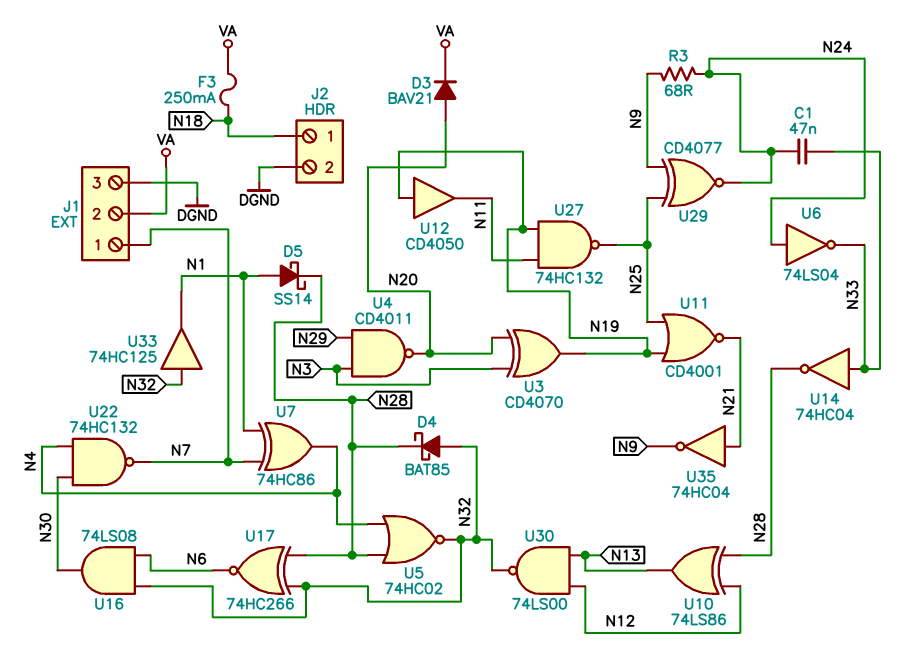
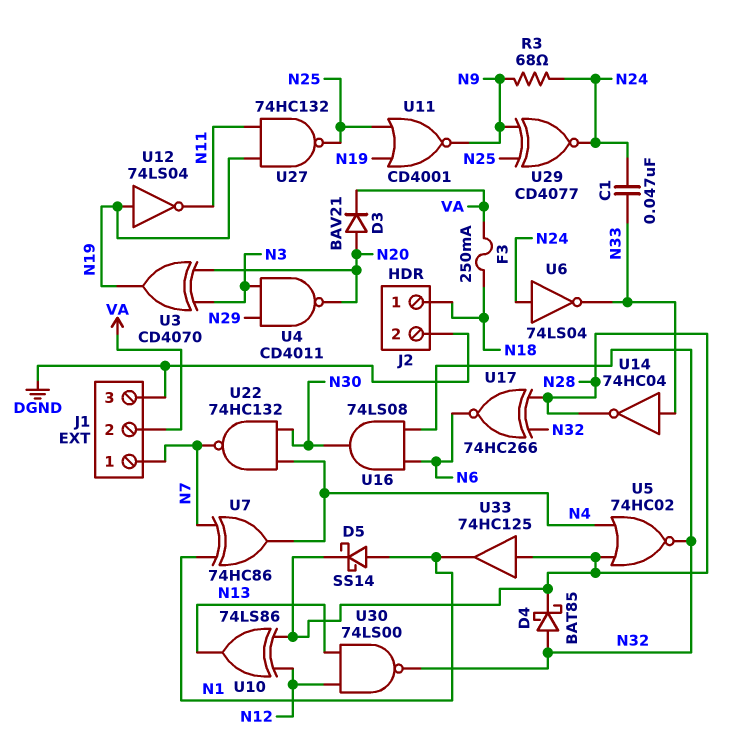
U11: NOR CD4001 (in N19, in N25, out N21) -> NOR CD4001 (in N19, in N25, out N9)
U12: buffer CD4050 (in N19, out N11) -> NOT 74LS04 (in N19, out N11)
U33: buffer 74HC125 (in N32, out N1) -> buffer 74HC125 (in N28, out N1)
U35: NOT 74HC04 (in N21, out N9) -> none

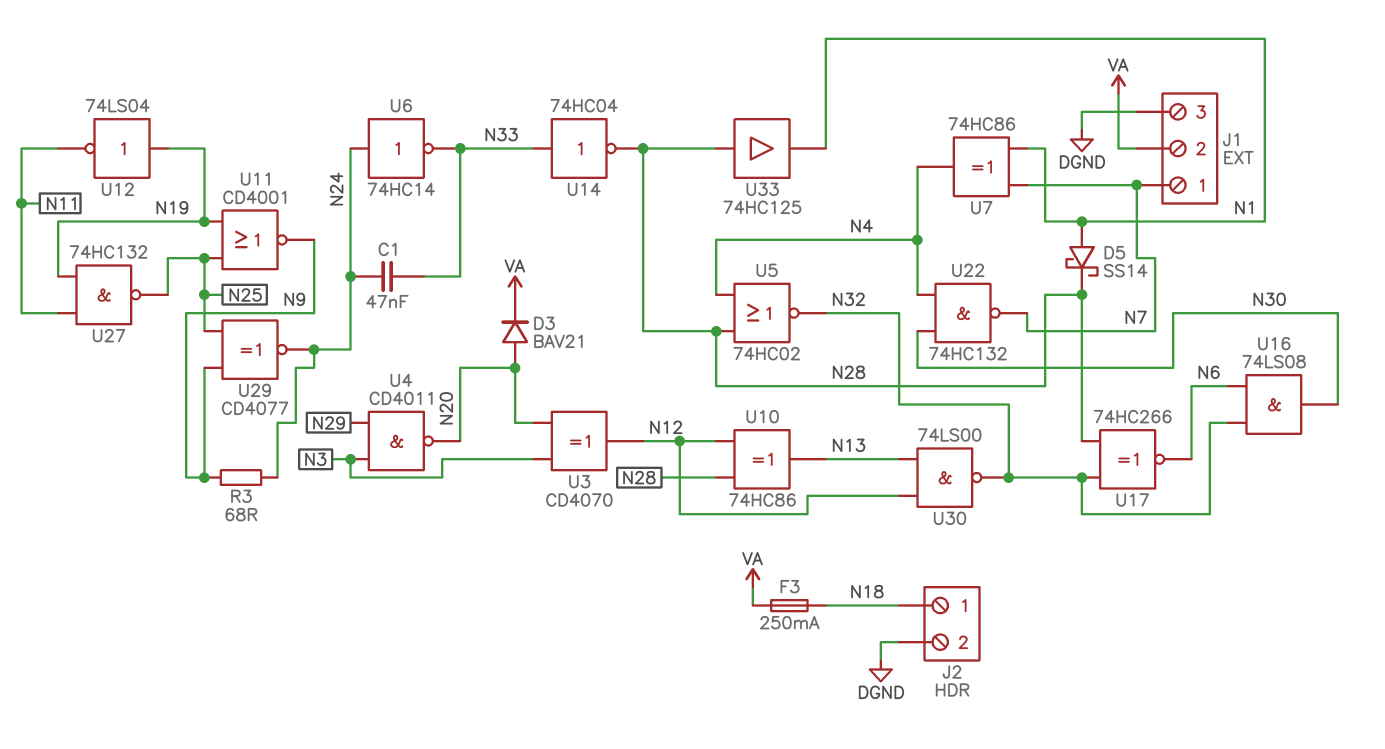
D4: schottky BAT85 (A N32, K N28) -> none
U3: XOR CD4070 (in N3, in N20, out N19) -> XOR CD4070 (in N3, in N20, out N12)
U6: NOT 74LS04 (in N24, out N33) -> NOT 74HC14 (in N24, out N33)
U10: XOR 74LS86 (in N12, in N28, out N13) -> XOR 74HC86 (in N12, in N28, out N13)

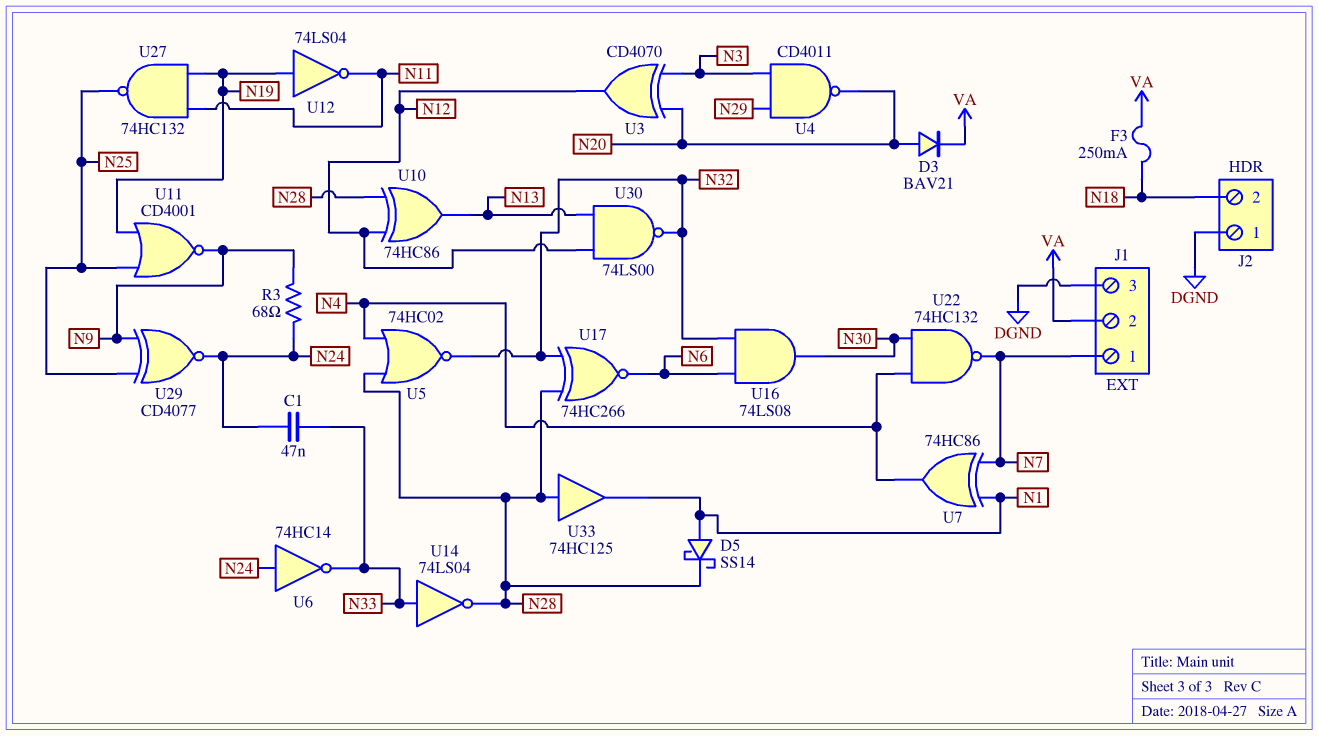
J2 pin 1: N18 -> DGND
J2 pin 2: DGND -> N18
U14: NOT 74HC04 (in N33, out N28) -> NOT 74LS04 (in N33, out N28)

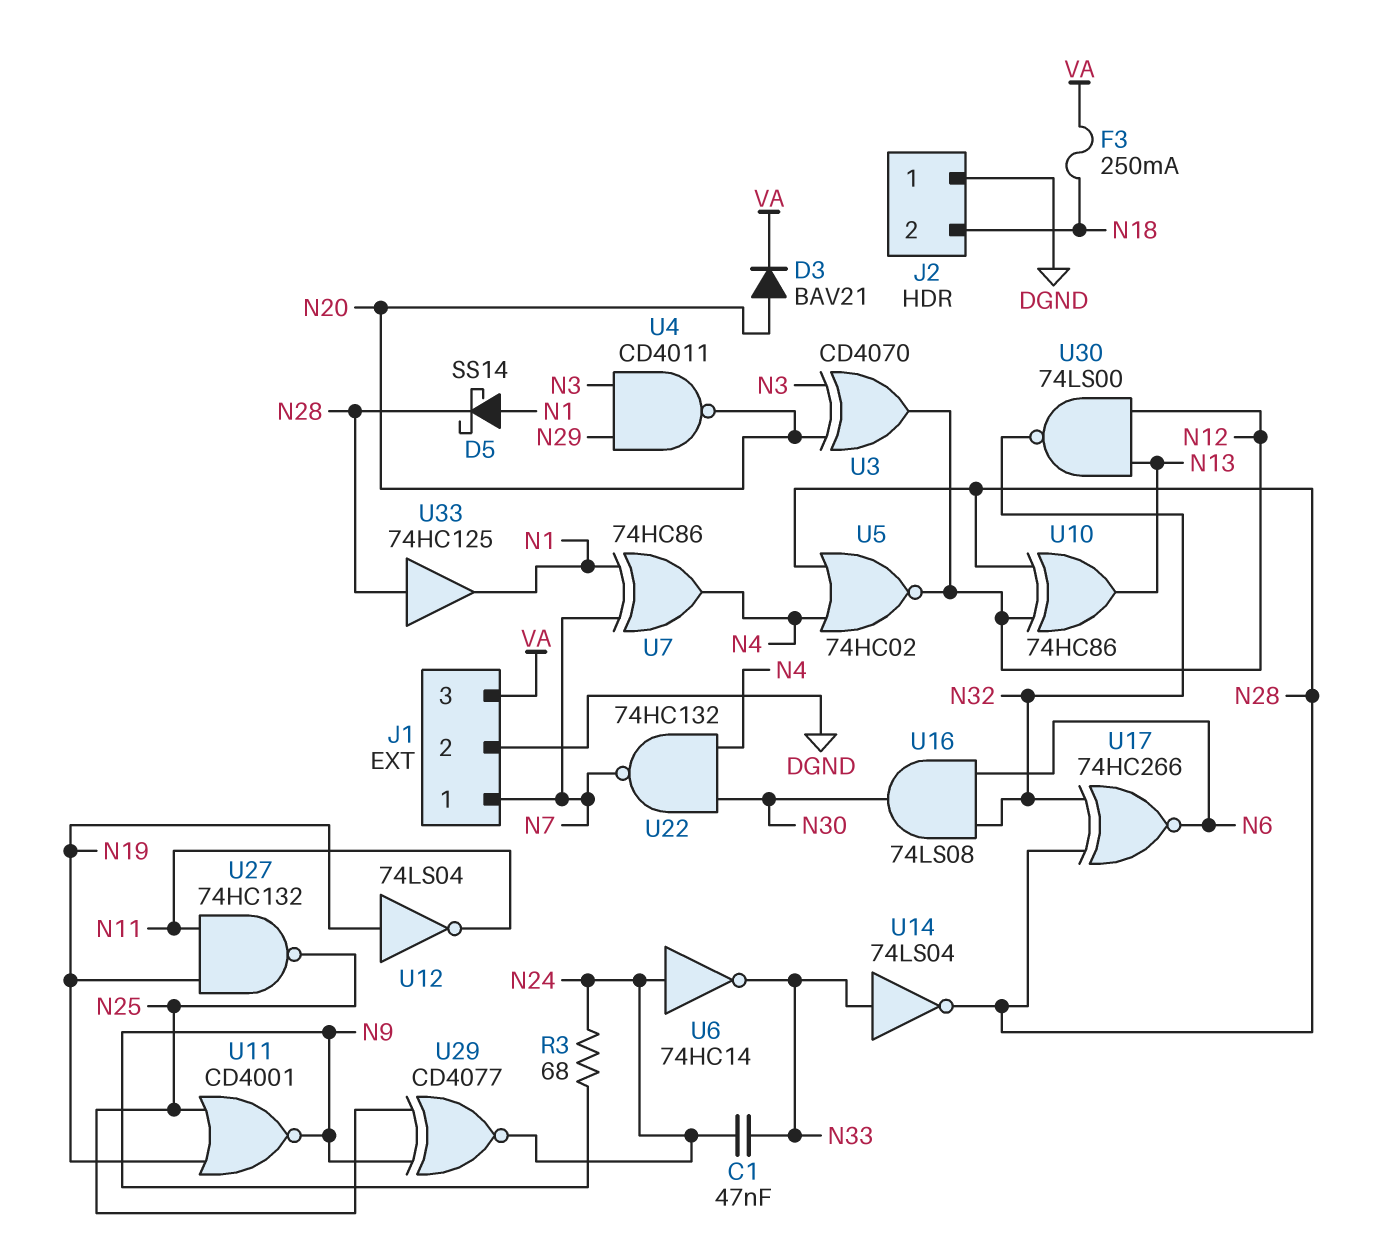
J1 pin 2: VA -> DGND
J1 pin 3: DGND -> VA
U5: NOR 74HC02 (in N4, in N28, out N32) -> NOR 74HC02 (in N4, in N28, out N12)

